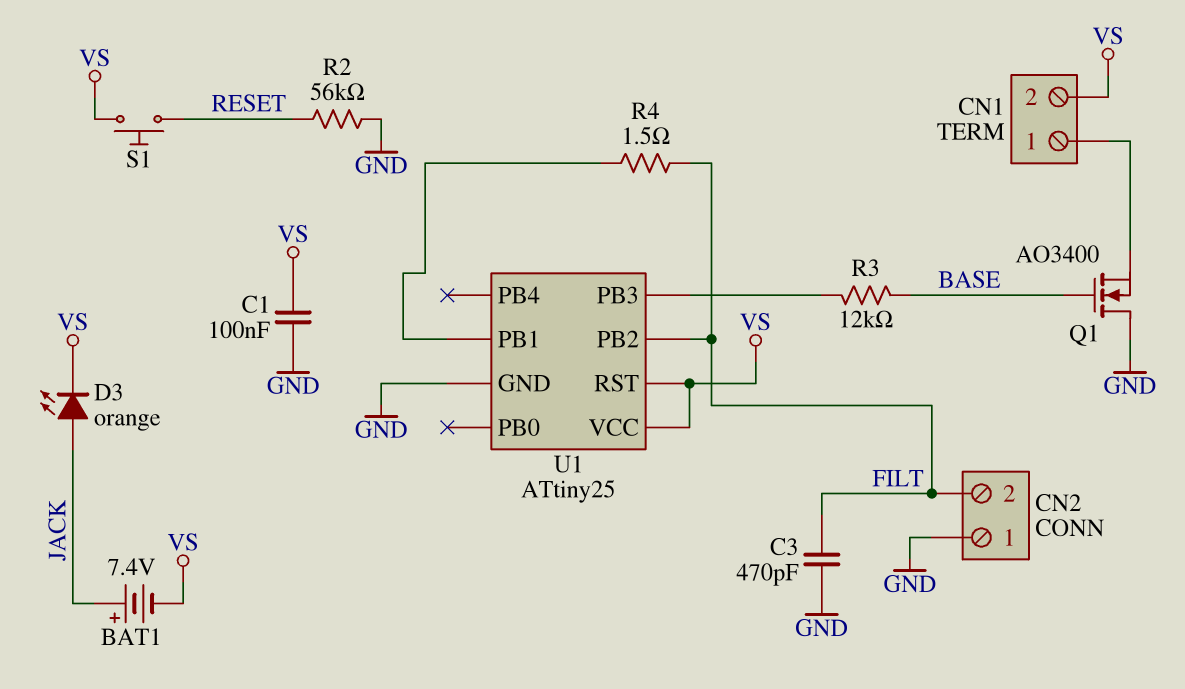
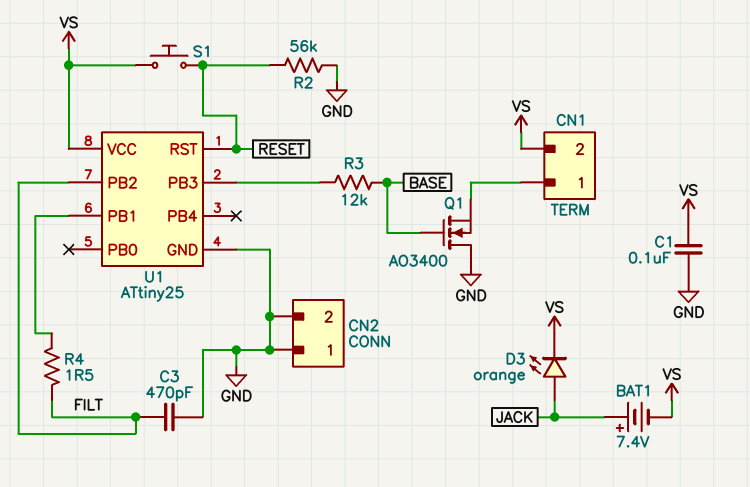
CN2 pin 2: FILT -> GND
U1 pin RST: VS -> RESET

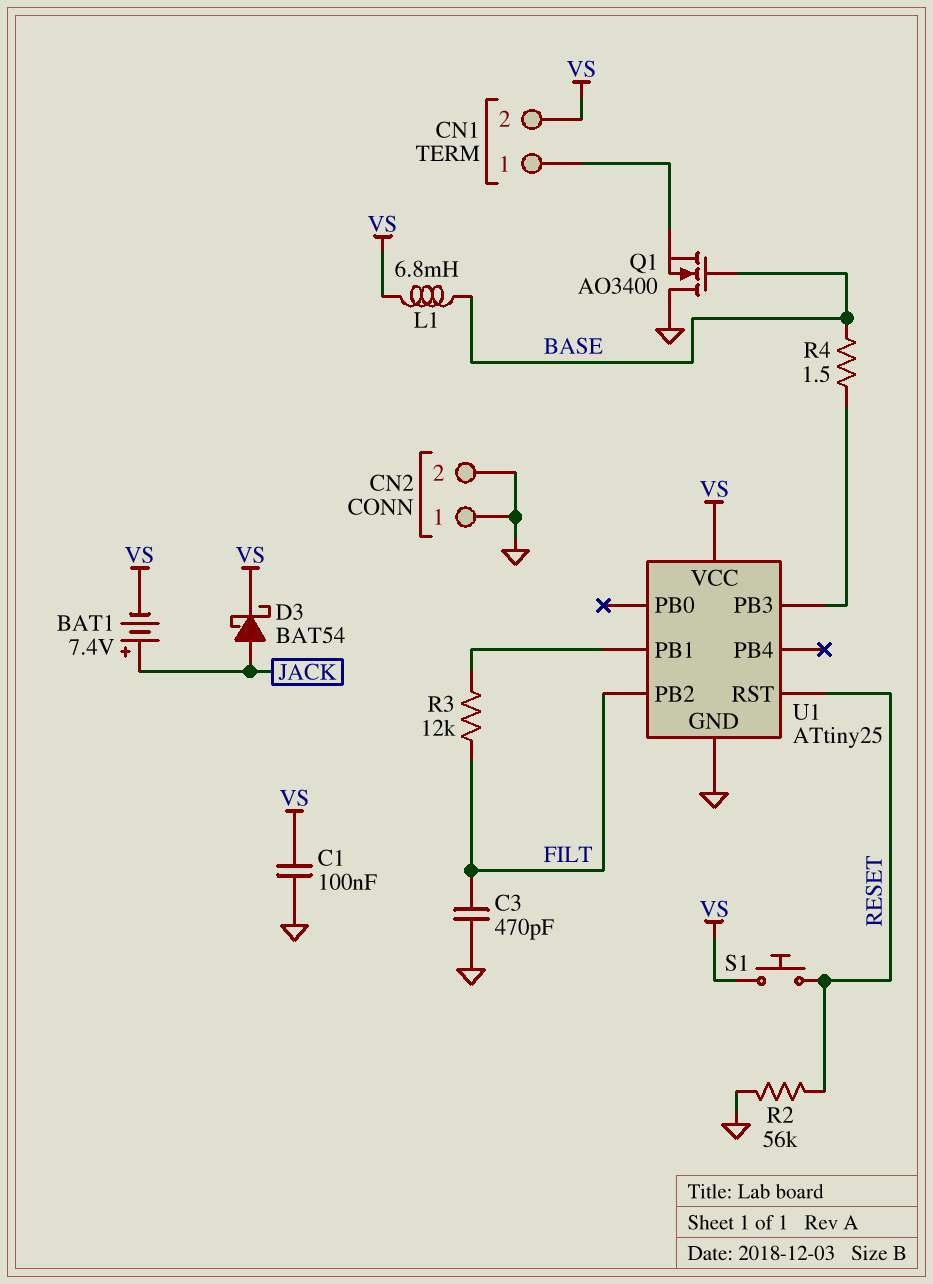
D3: LED orange (A JACK, K VS) -> schottky BAT54 (A JACK, K VS)
L1: none -> 6.8mH (BASE, VS)
R3: 12k (BASE, U1/PB3) -> 12k (FILT, U1/PB1)
R4: 1.5 (FILT, U1/PB1) -> 1.5 (BASE, U1/PB3)

